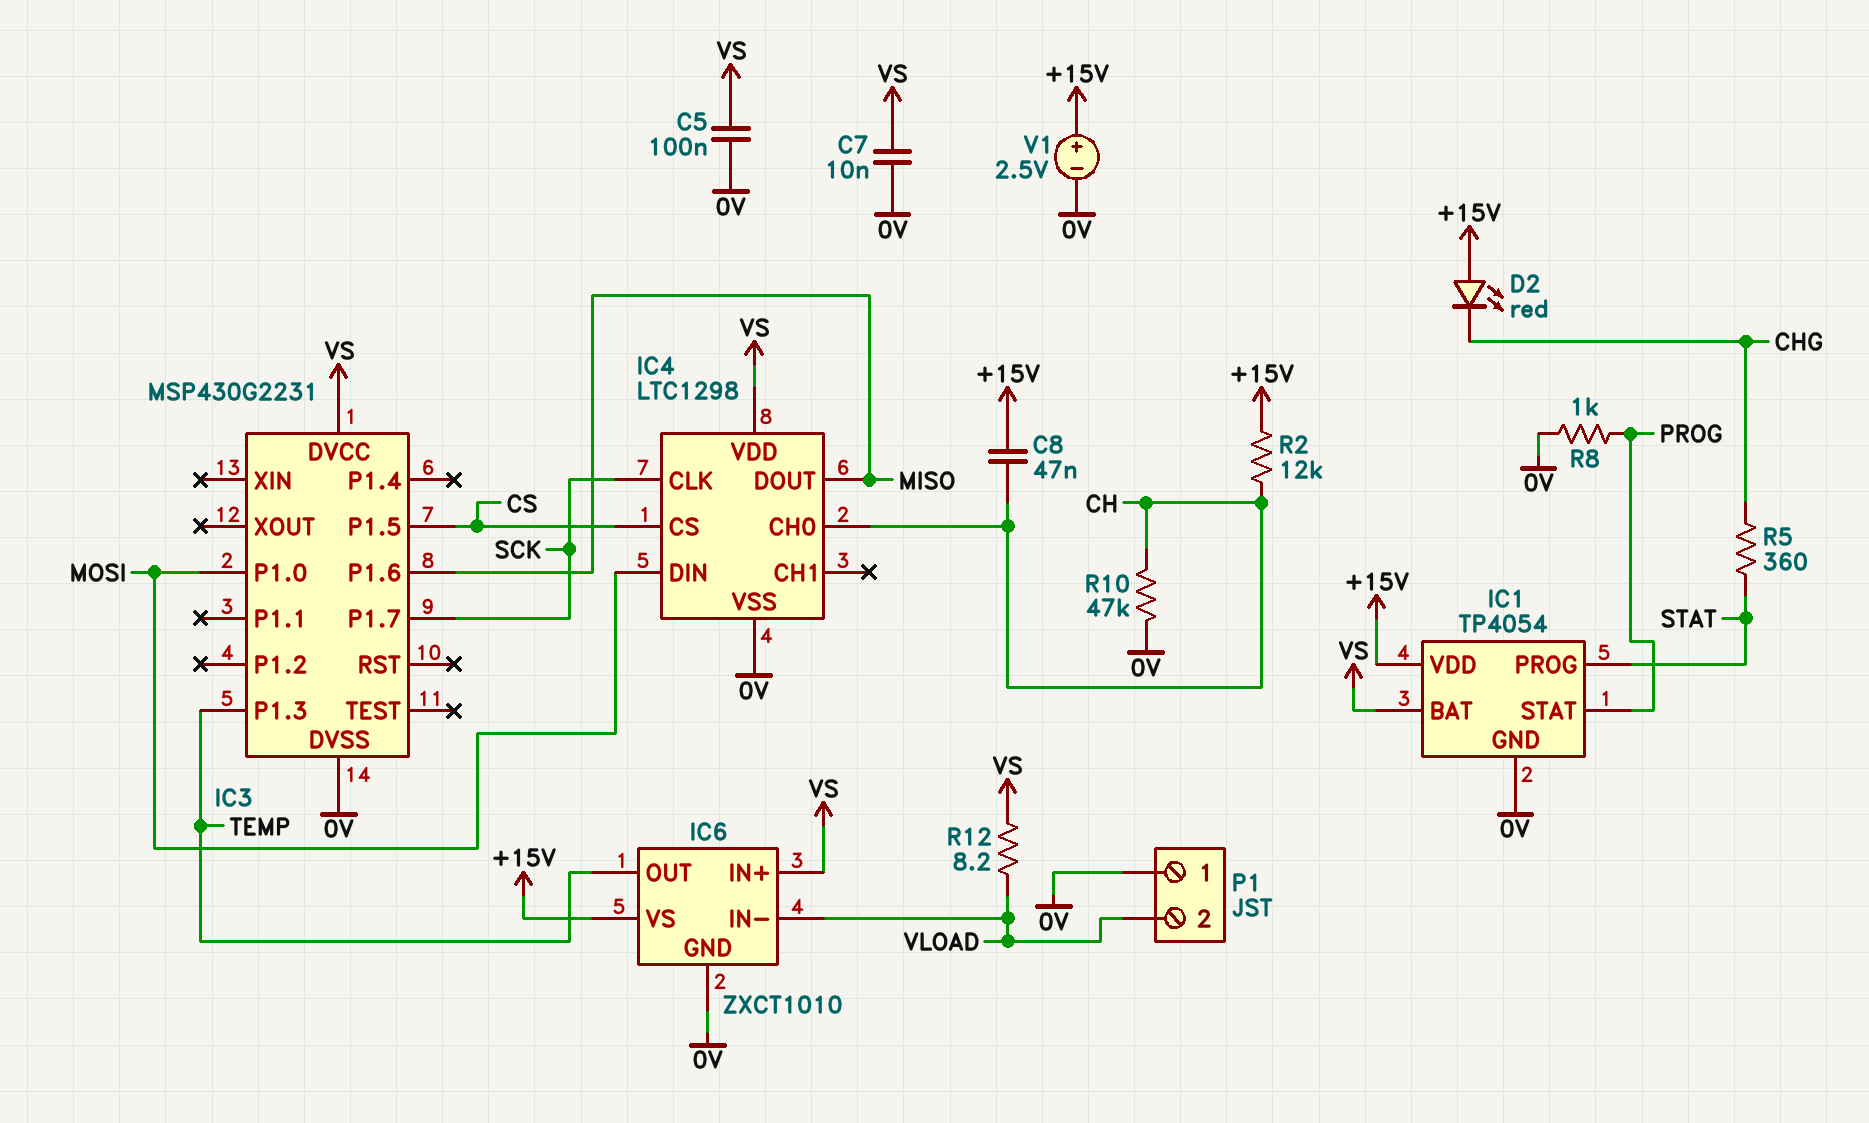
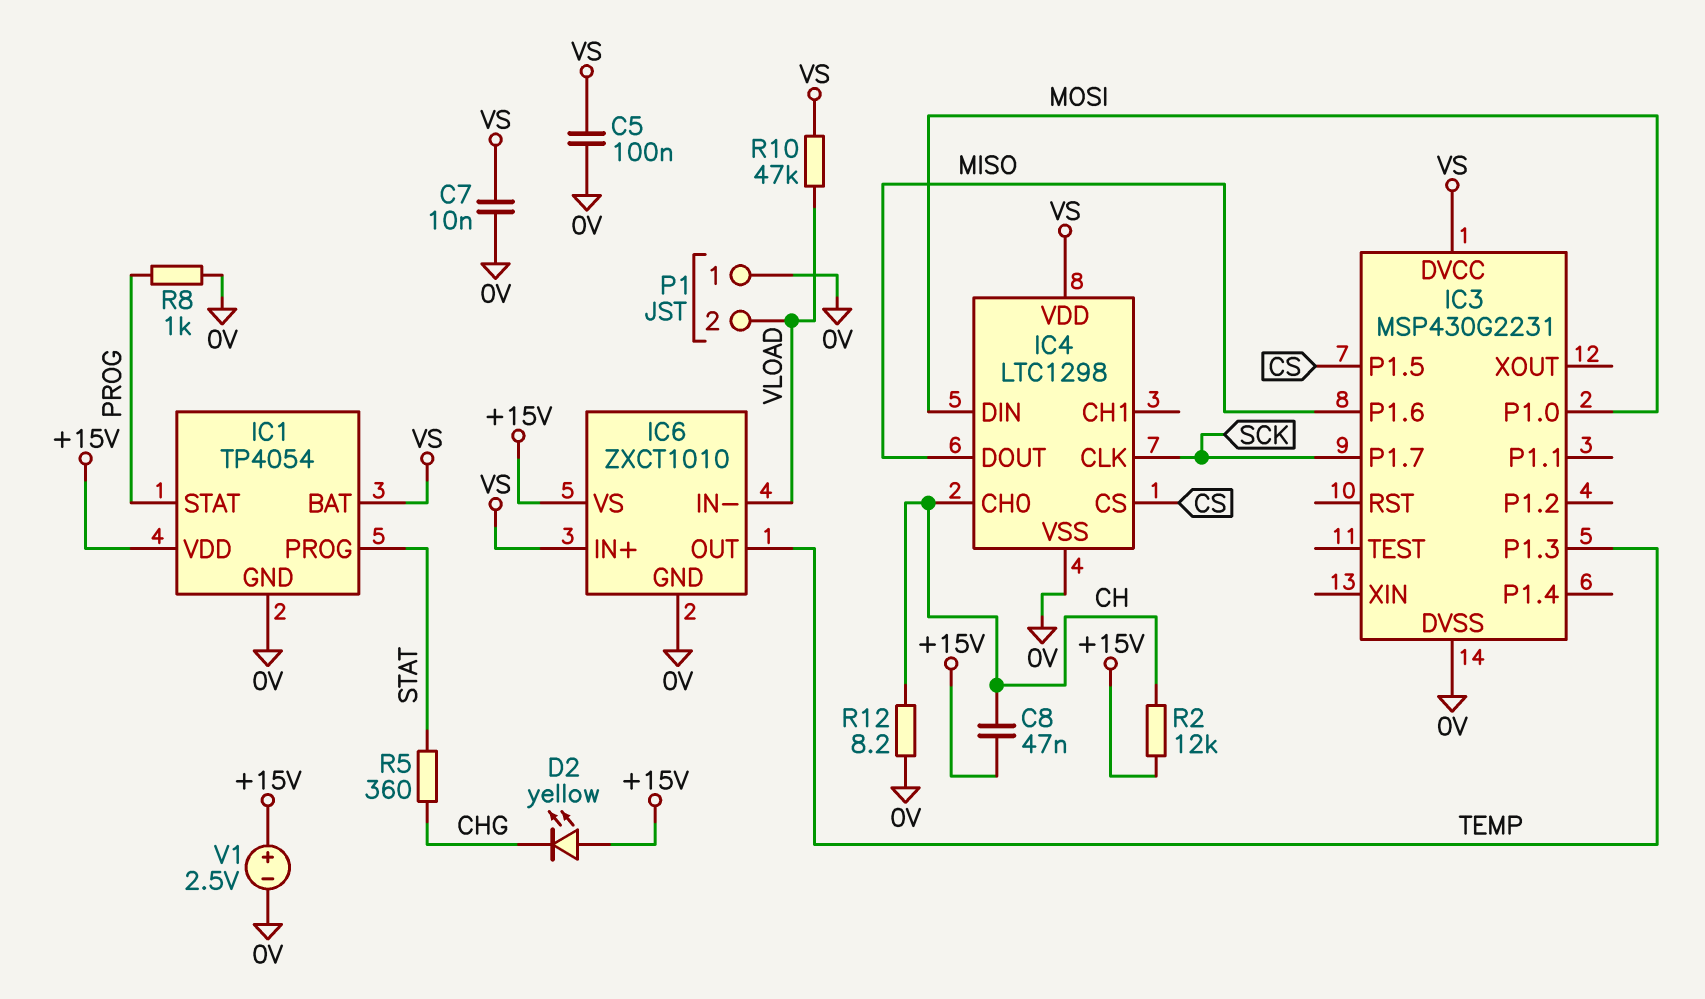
D2: LED red (A +15V, K CHG) -> LED yellow (A +15V, K CHG)
R10: 47k (0V, CH) -> 47k (VLOAD, VS)
R12: 8.2 (VLOAD, VS) -> 8.2 (0V, CH)

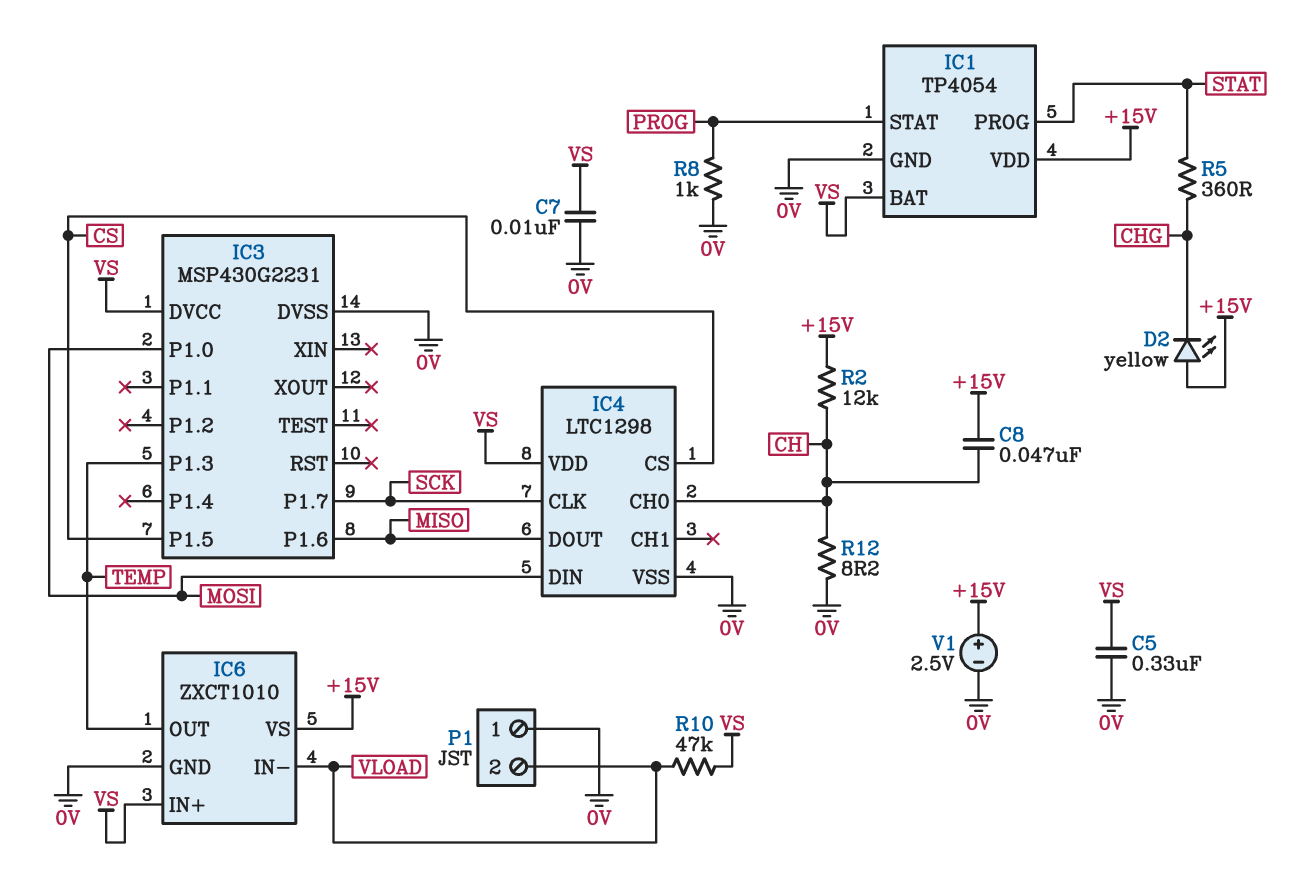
C5: 100nF (0V, VS) -> 330nF (0V, VS)

